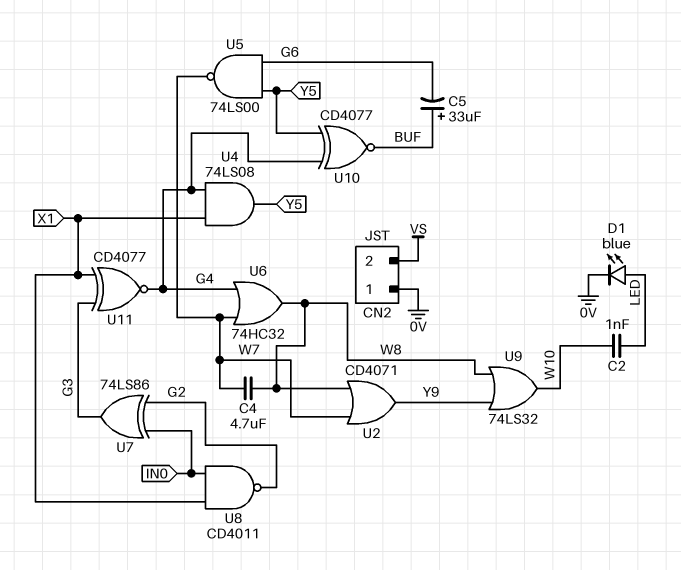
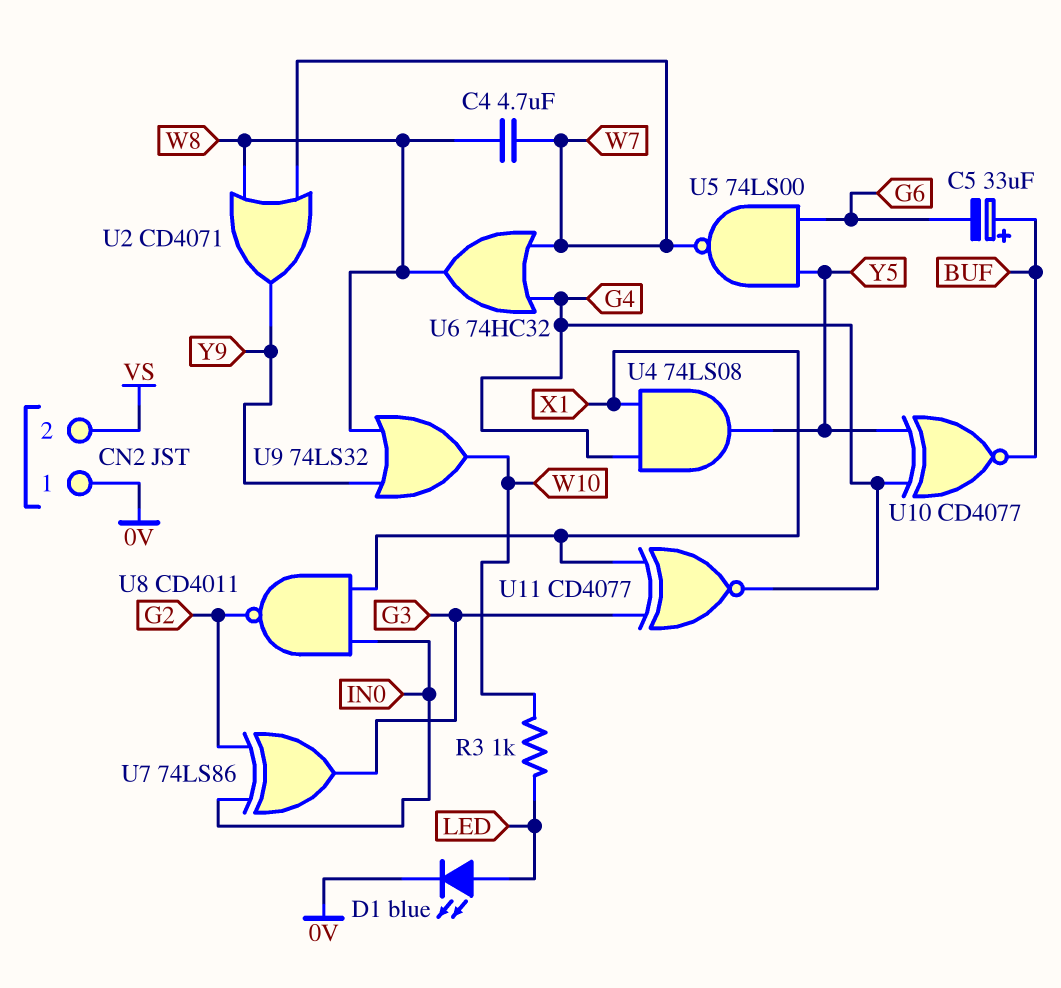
C2: 1nF (LED, W10) -> none
R3: none -> 1k (LED, W10)

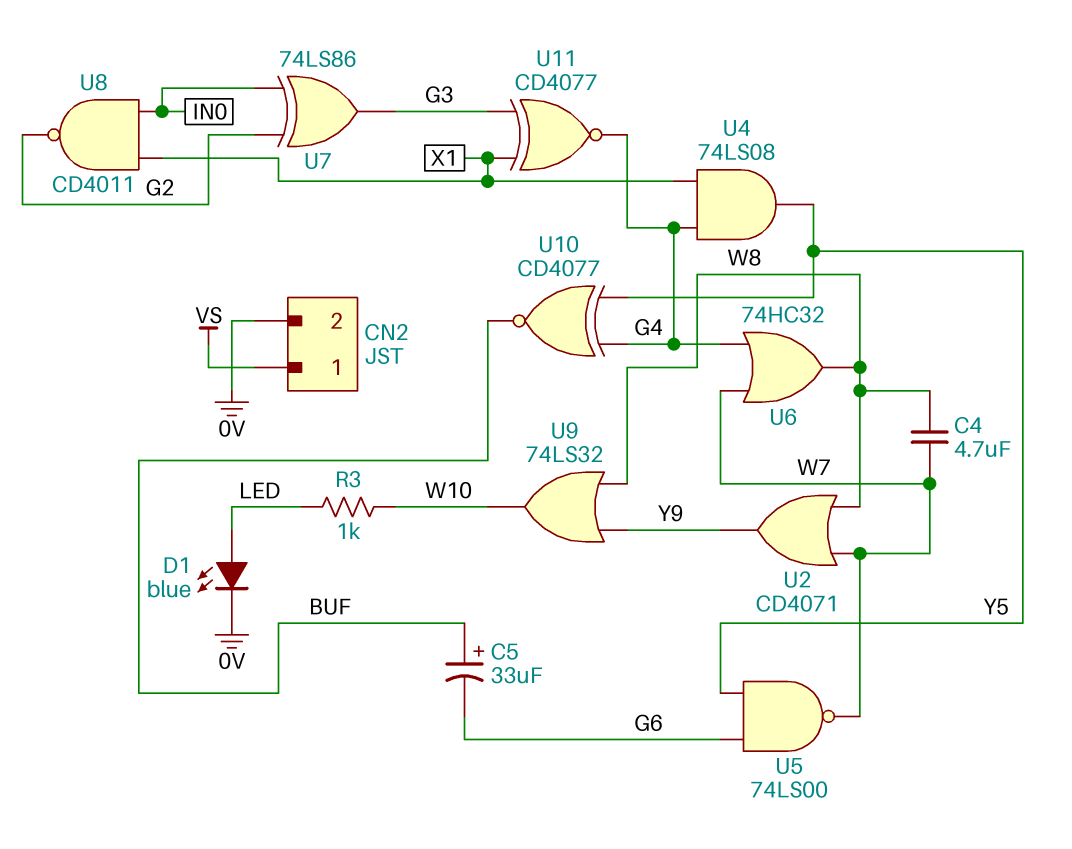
CN2 pin 1: 0V -> VS
CN2 pin 2: VS -> 0V

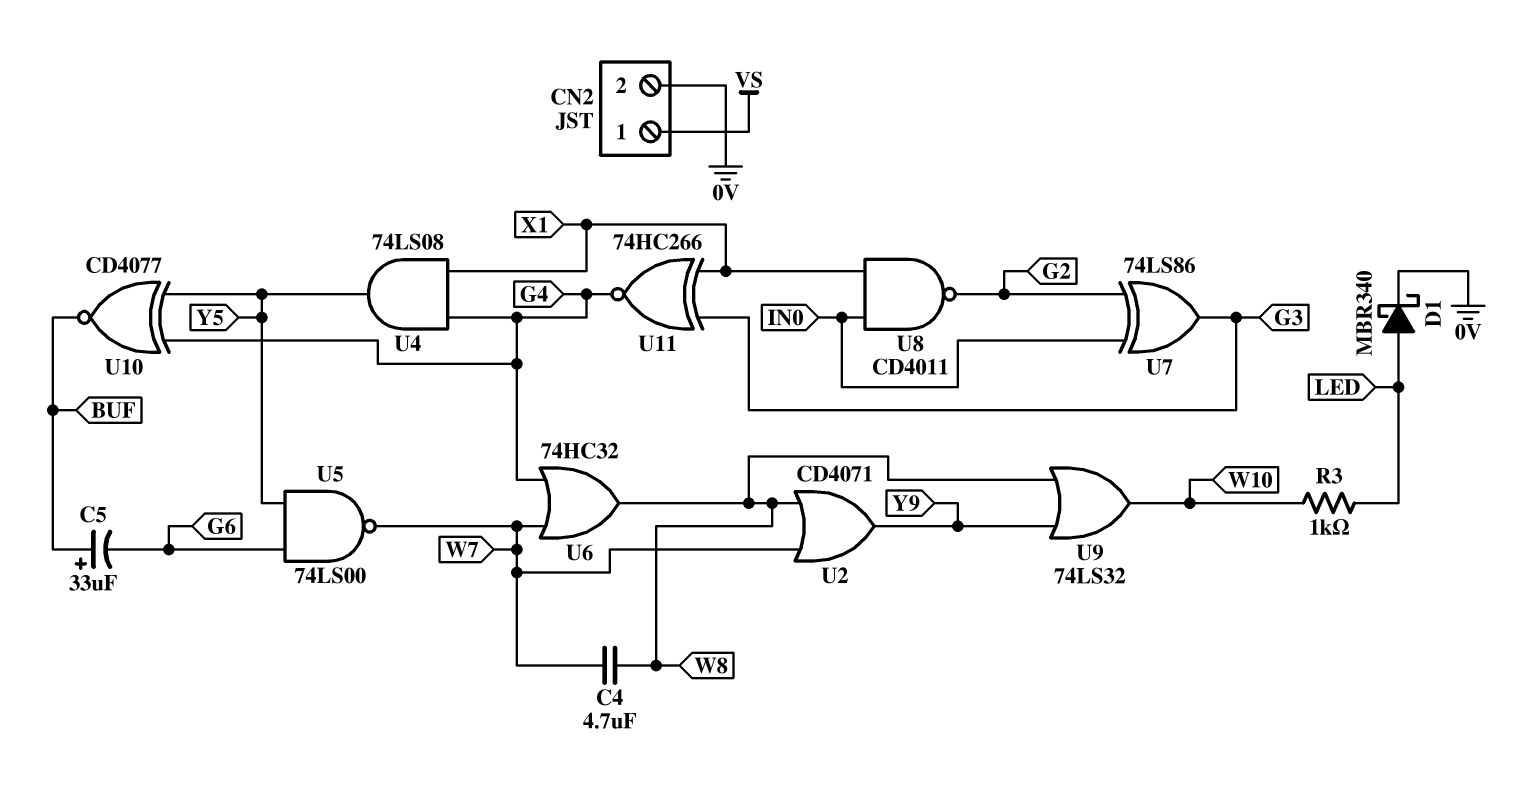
D1: LED blue (A LED, K 0V) -> schottky MBR340 (A LED, K 0V)
U11: XNOR CD4077 (in G3, in X1, out G4) -> XNOR 74HC266 (in G3, in X1, out G4)

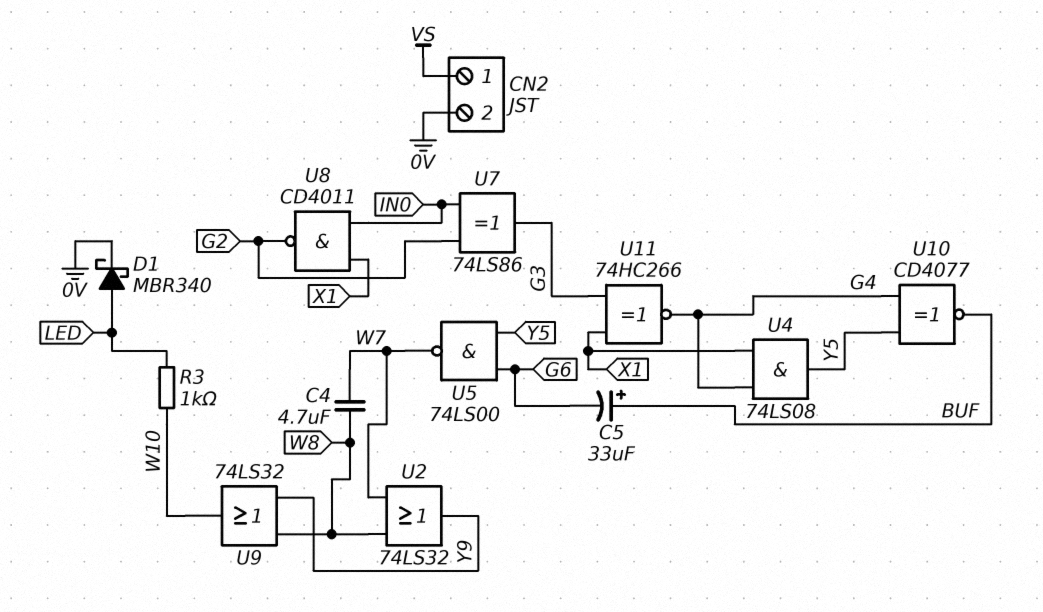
U2: OR CD4071 (in W7, in W8, out Y9) -> OR 74LS32 (in W7, in W8, out Y9)
U6: OR 74HC32 (in G4, in W7, out W8) -> none

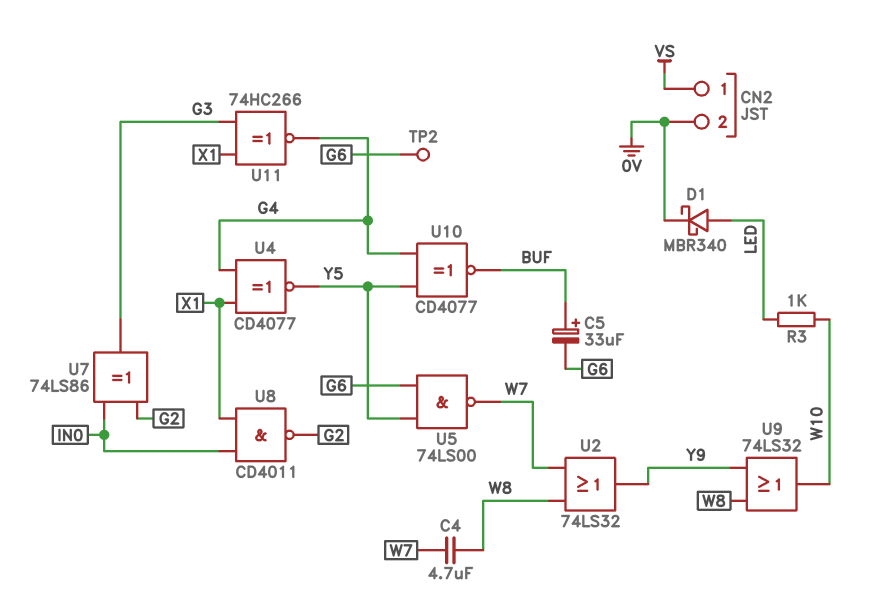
TP2: none -> test point (G6)
U4: AND 74LS08 (in G4, in X1, out Y5) -> XNOR CD4077 (in G4, in X1, out Y5)

